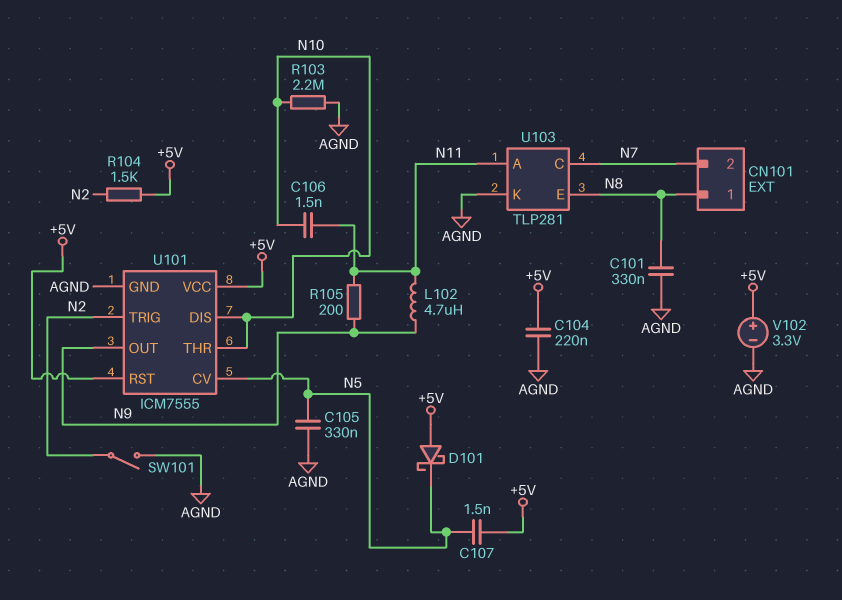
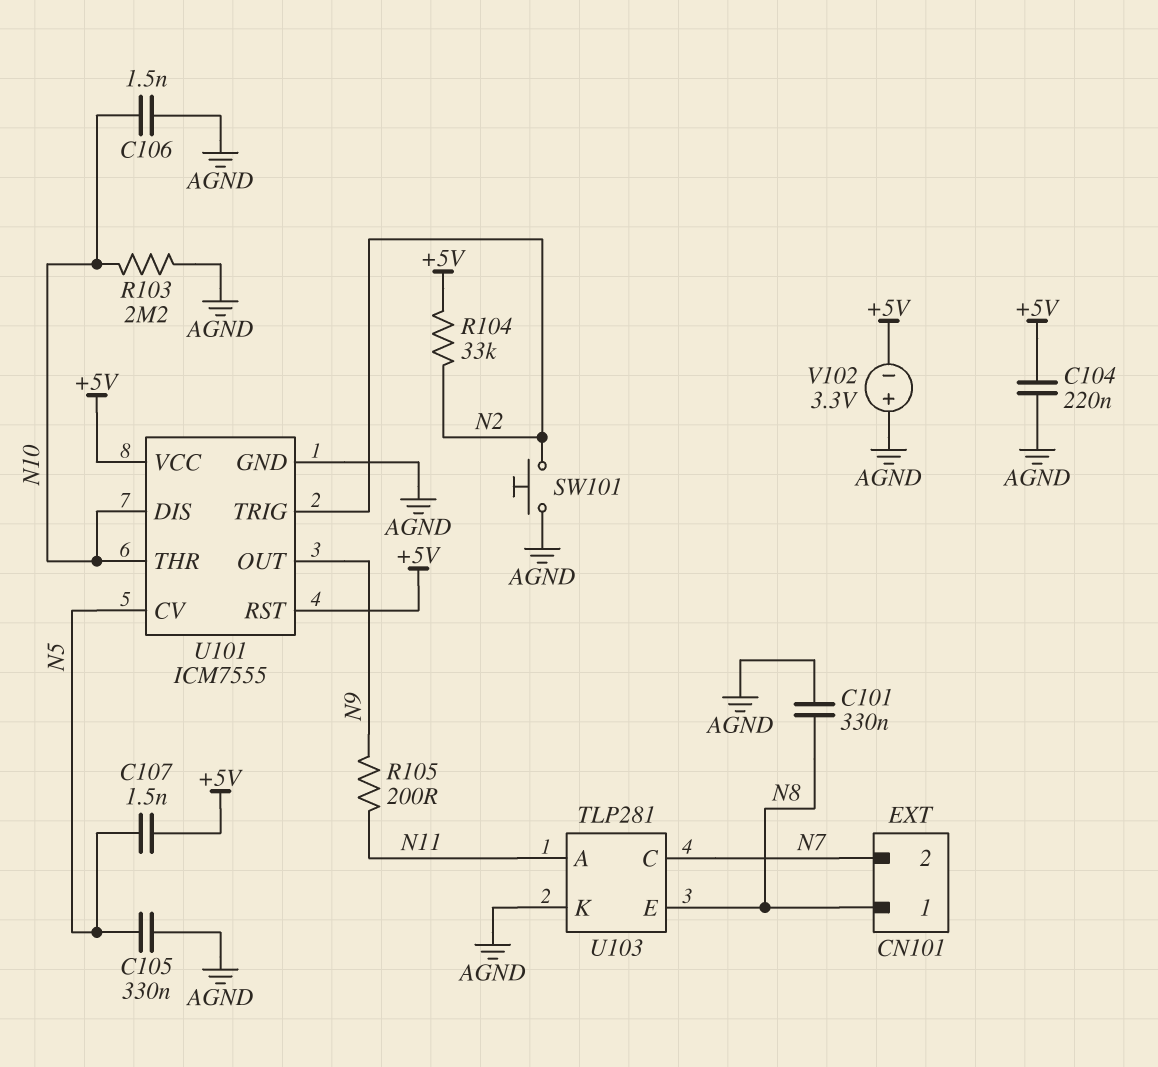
C106: 1.5nF (N10, N11) -> 1.5nF (AGND, N10)
D101: schottky (A +5V, K N5) -> none
L102: 4.7uH (N9, N11) -> none
R104: 1.5k (+5V, N2) -> 33k (+5V, N2)
SW101: switch (AGND, N2) -> button (AGND, N2)
V102: 3.3V (plus +5V, minus AGND) -> 3.3V (plus AGND, minus +5V)

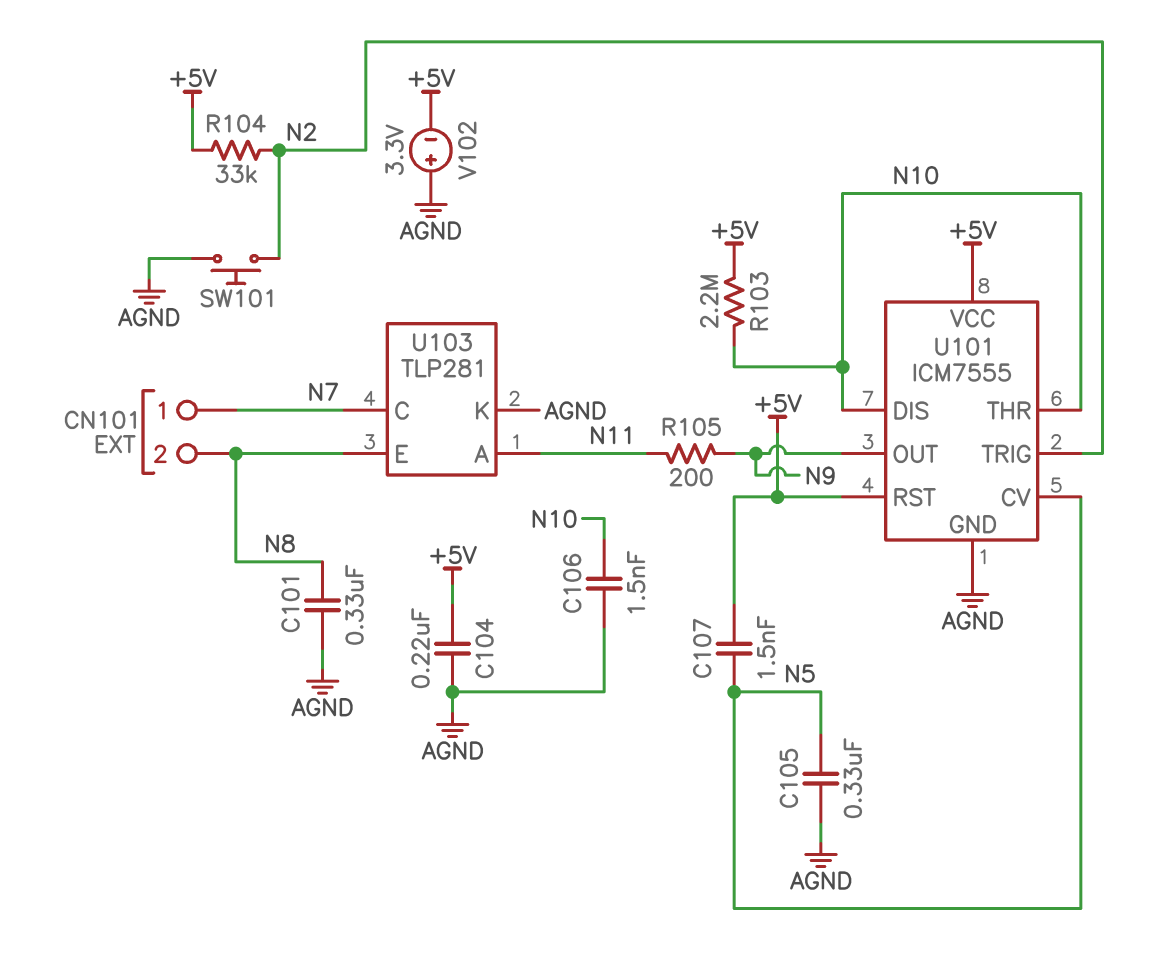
CN101 pin 1: N8 -> N7
CN101 pin 2: N7 -> N8
R103: 2.2M (AGND, N10) -> 2.2M (+5V, N10)

